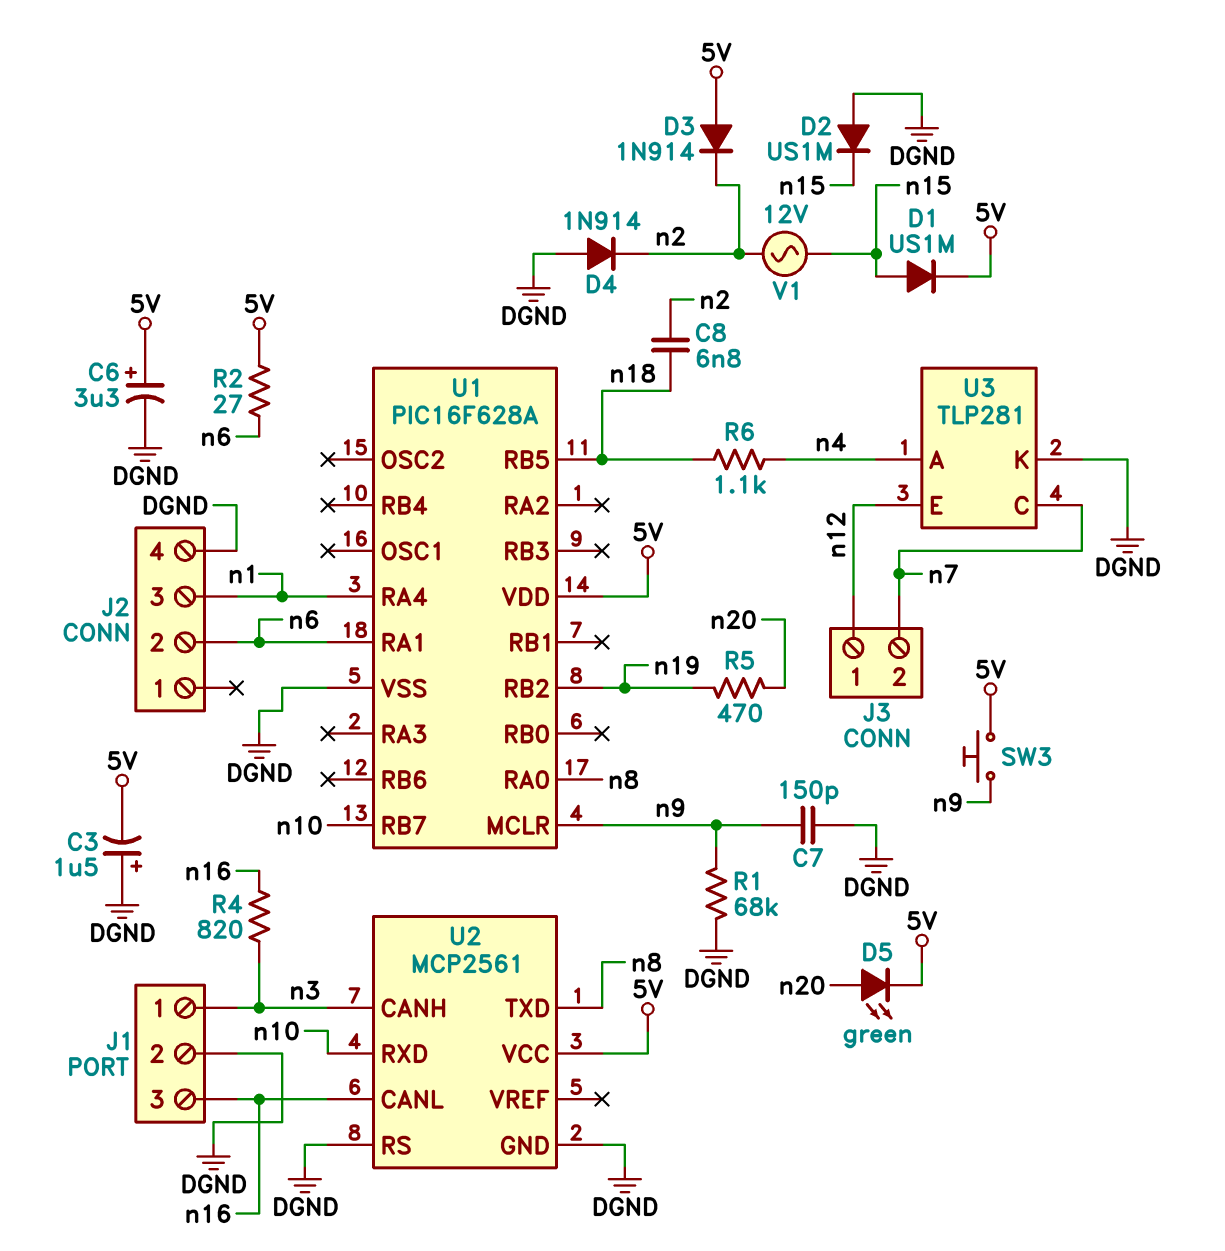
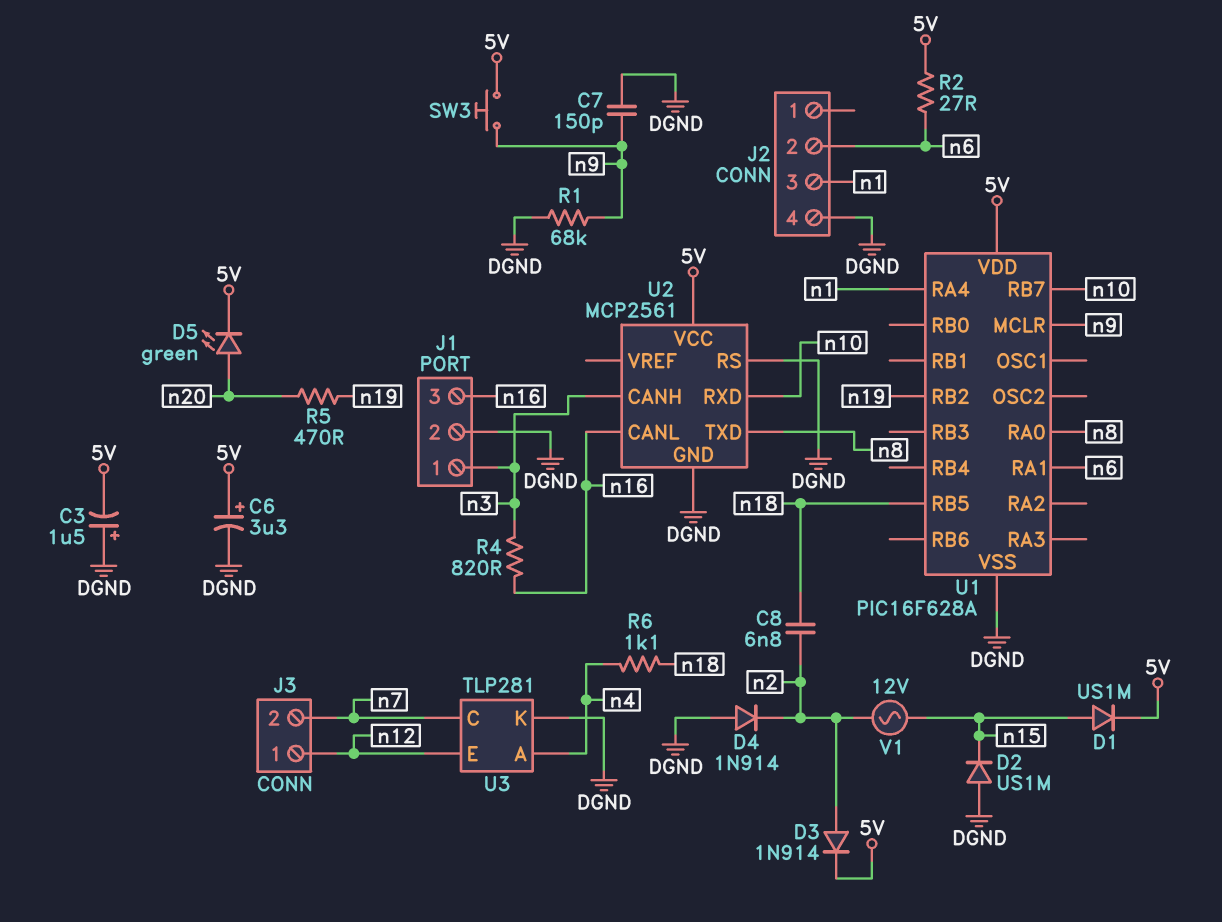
D3: diode 1N914 (A 5V, K n2) -> diode 1N914 (A n2, K 5V)

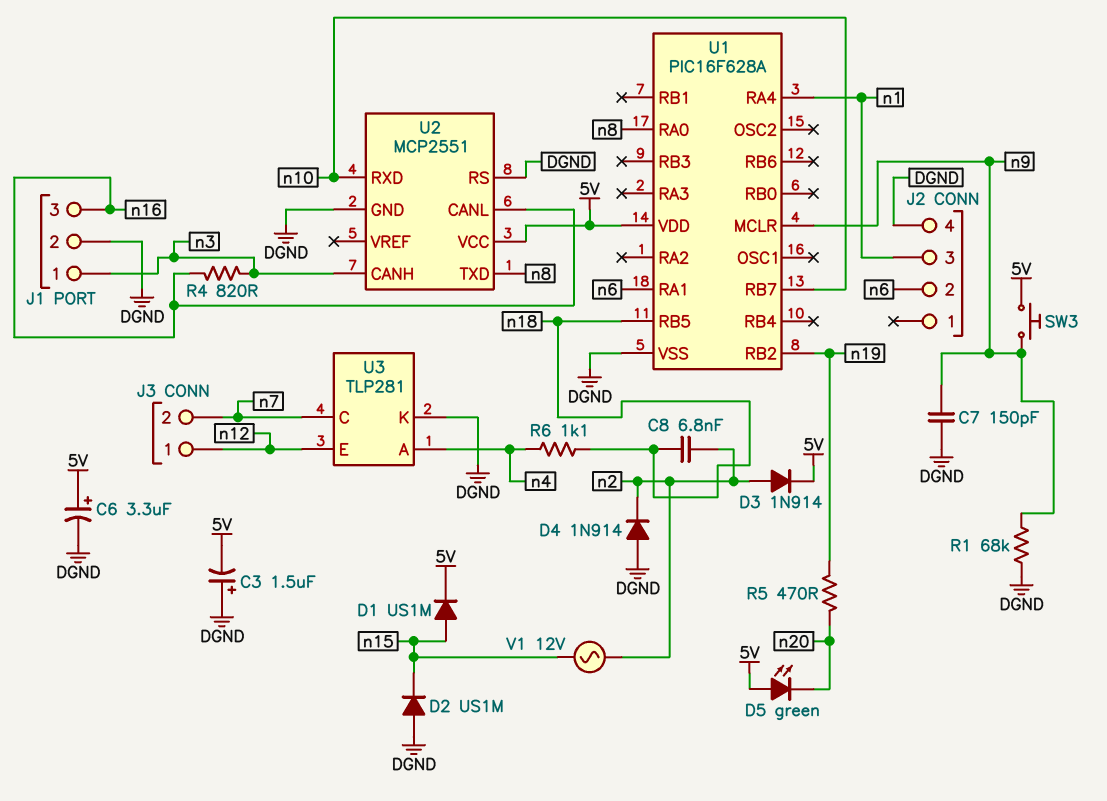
D5: LED green (A n20, K 5V) -> LED green (A 5V, K n20)
R2: 27 (5V, n6) -> none
U2: MCP2561 -> MCP2551

